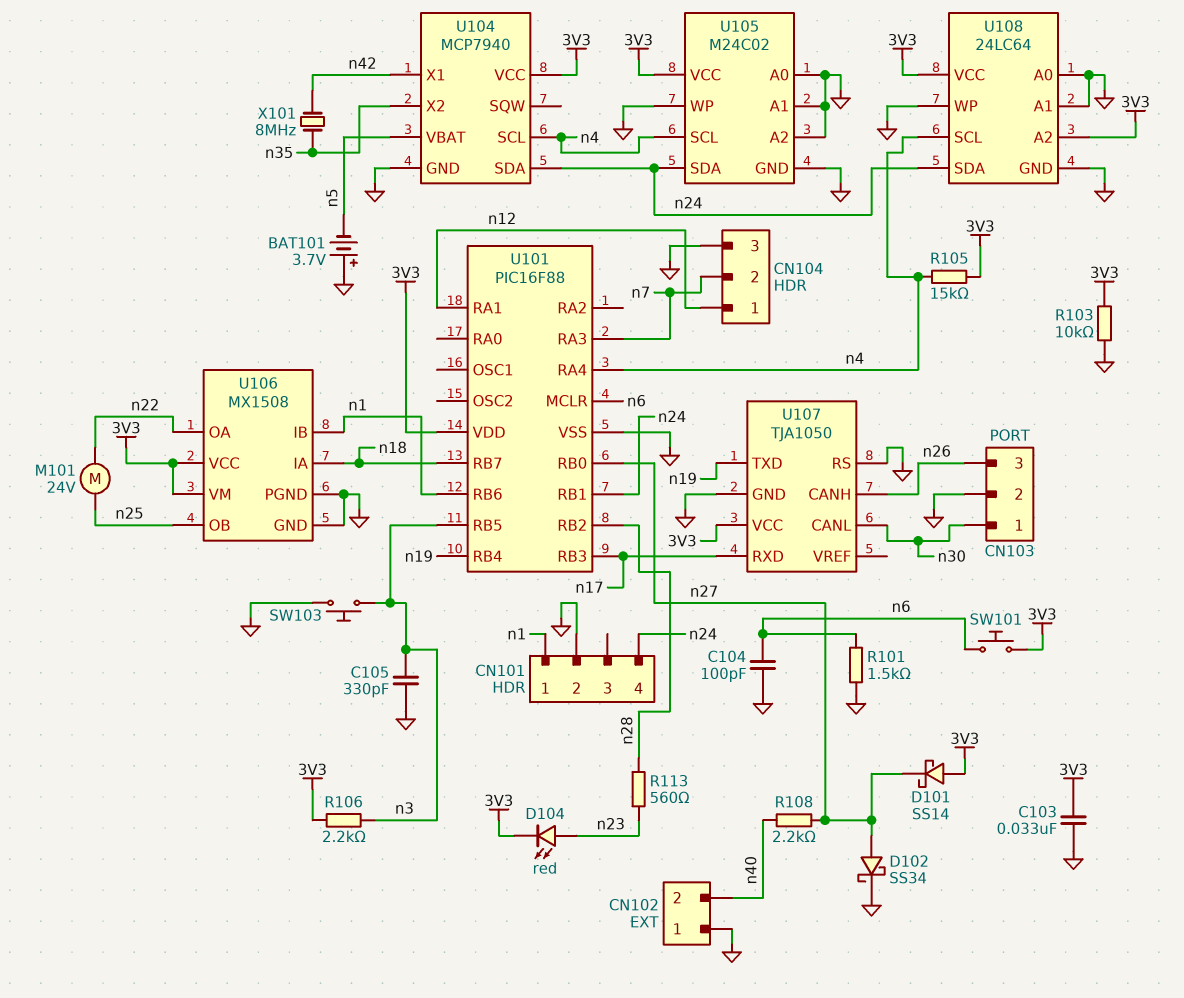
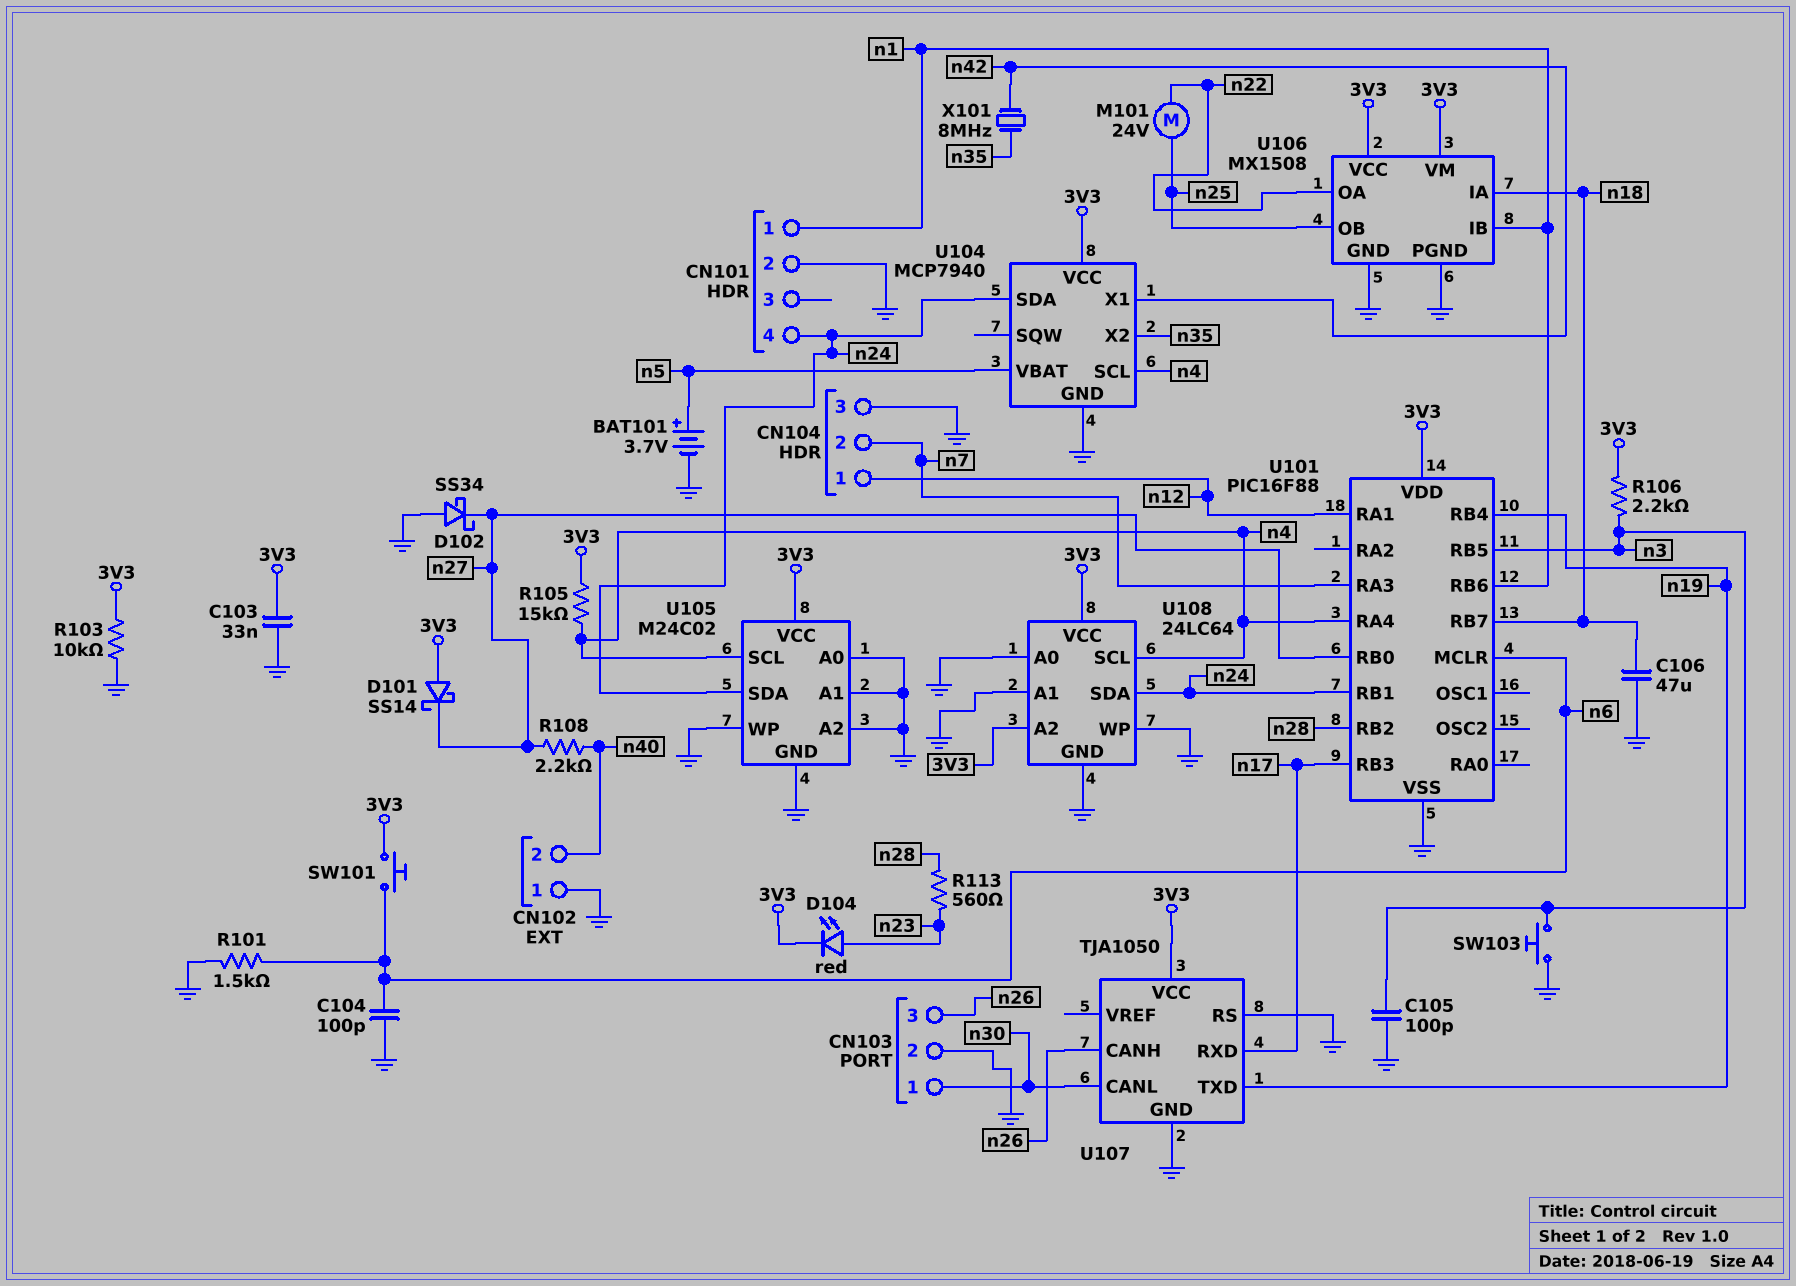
BAT101: 3.7V (plus GND, minus n5) -> 3.7V (plus n5, minus GND)
C105: 330pF (GND, n3) -> 100pF (GND, n3)
C106: none -> 47uF (GND, n18)
D102: schottky SS34 (A n27, K GND) -> schottky SS34 (A GND, K n27)

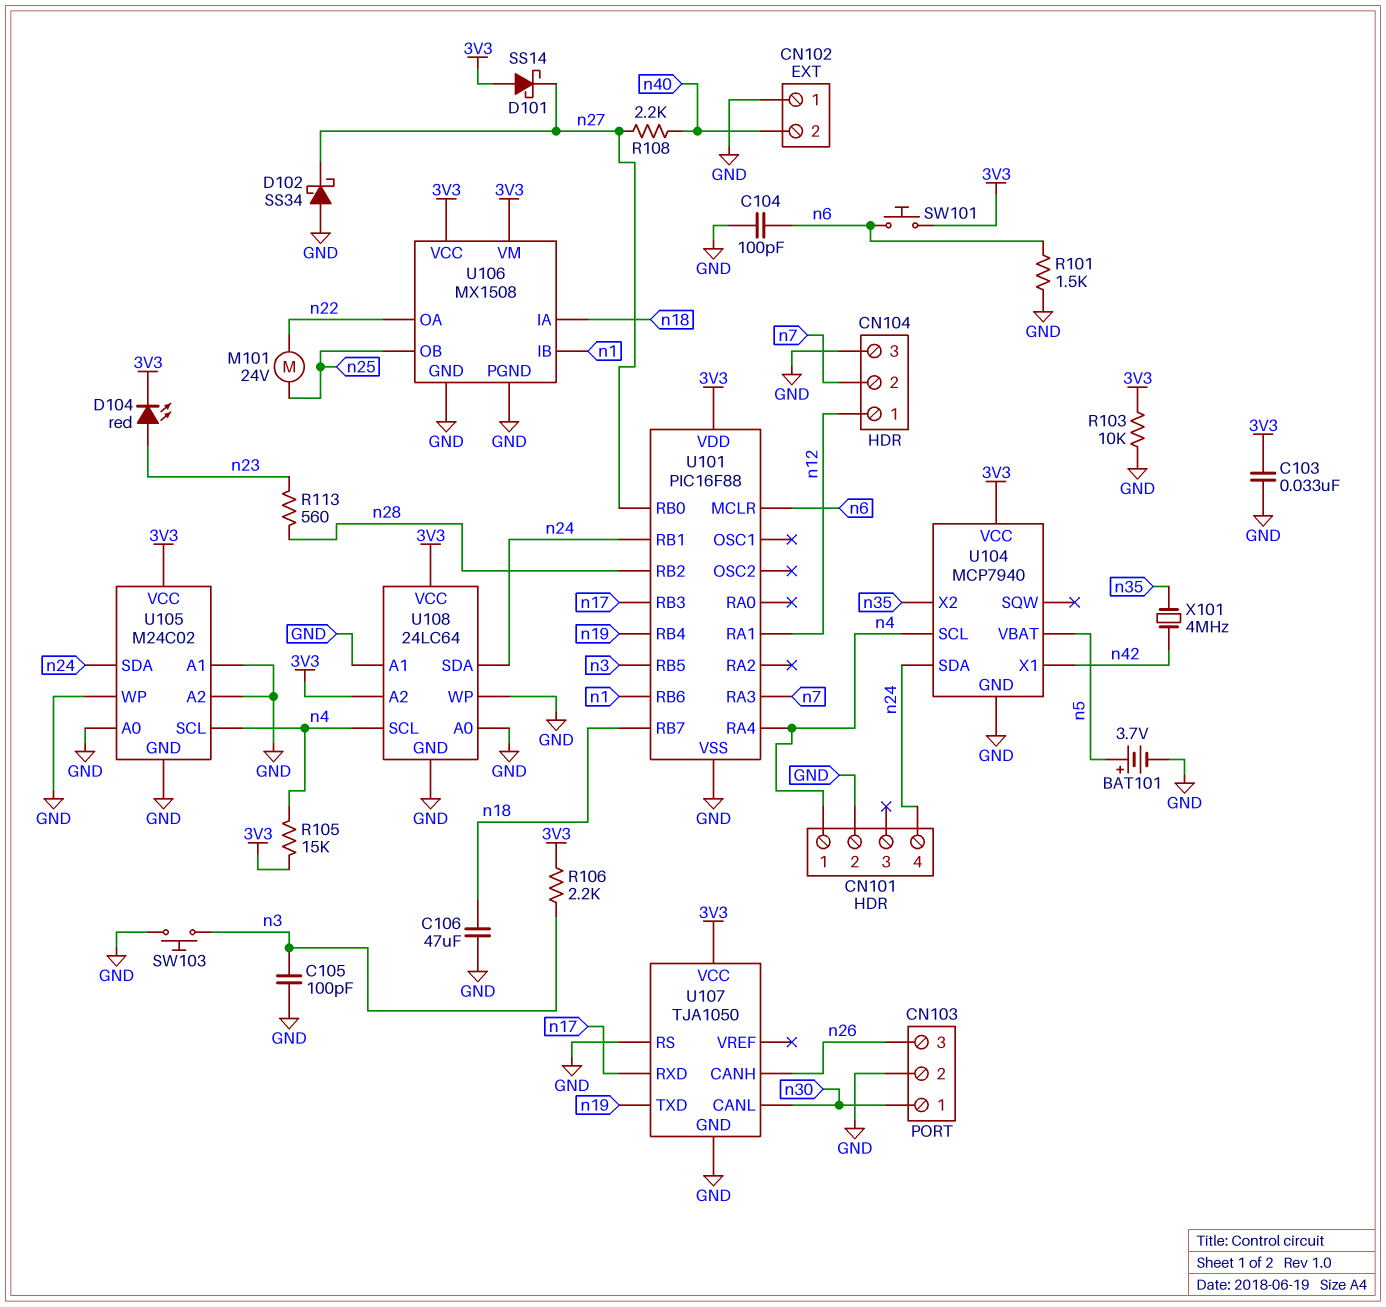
CN101 pin 1: n1 -> n4
X101: 8MHz (n35, n42) -> 4MHz (n35, n42)

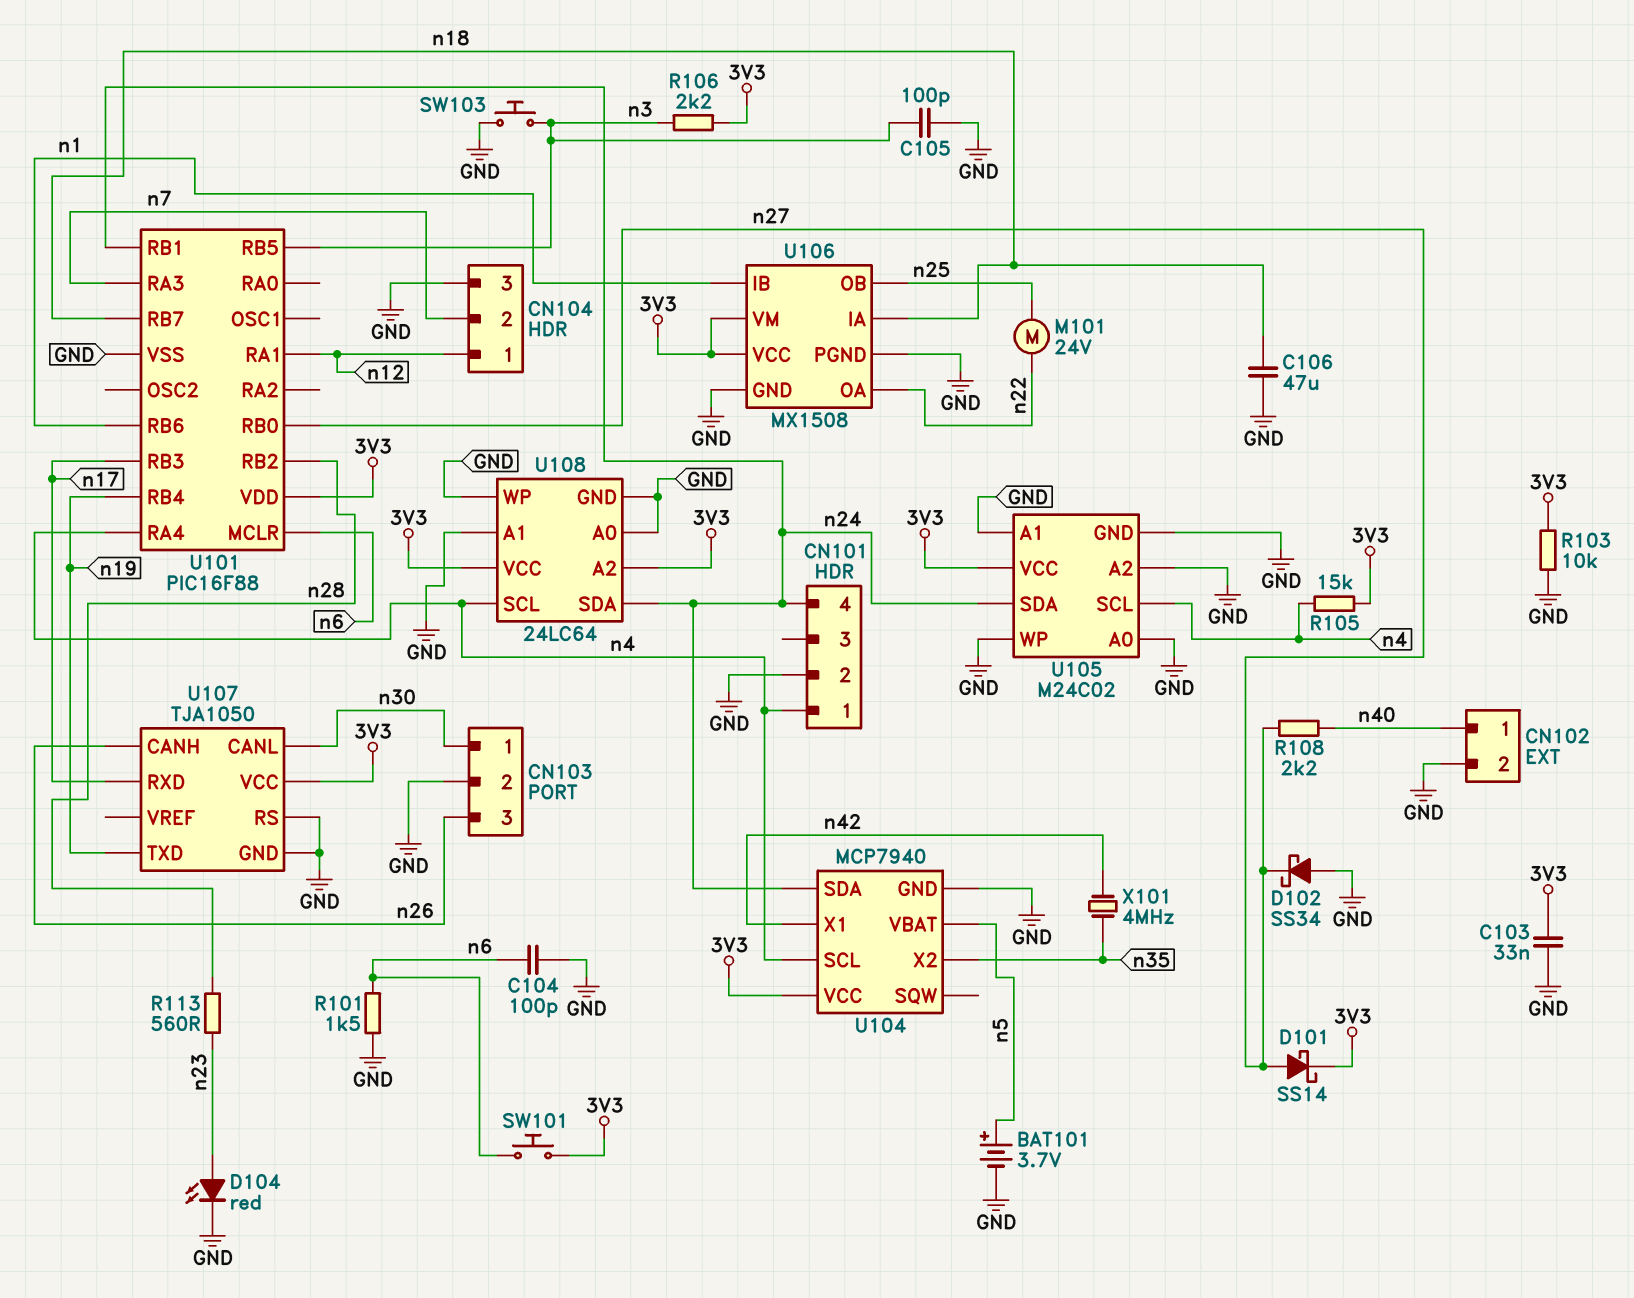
CN102 pin 1: GND -> n40
CN102 pin 2: n40 -> GND
D101: schottky SS14 (A 3V3, K n27) -> schottky SS14 (A n27, K 3V3)
D104: LED red (A n23, K 3V3) -> LED red (A n23, K GND)

